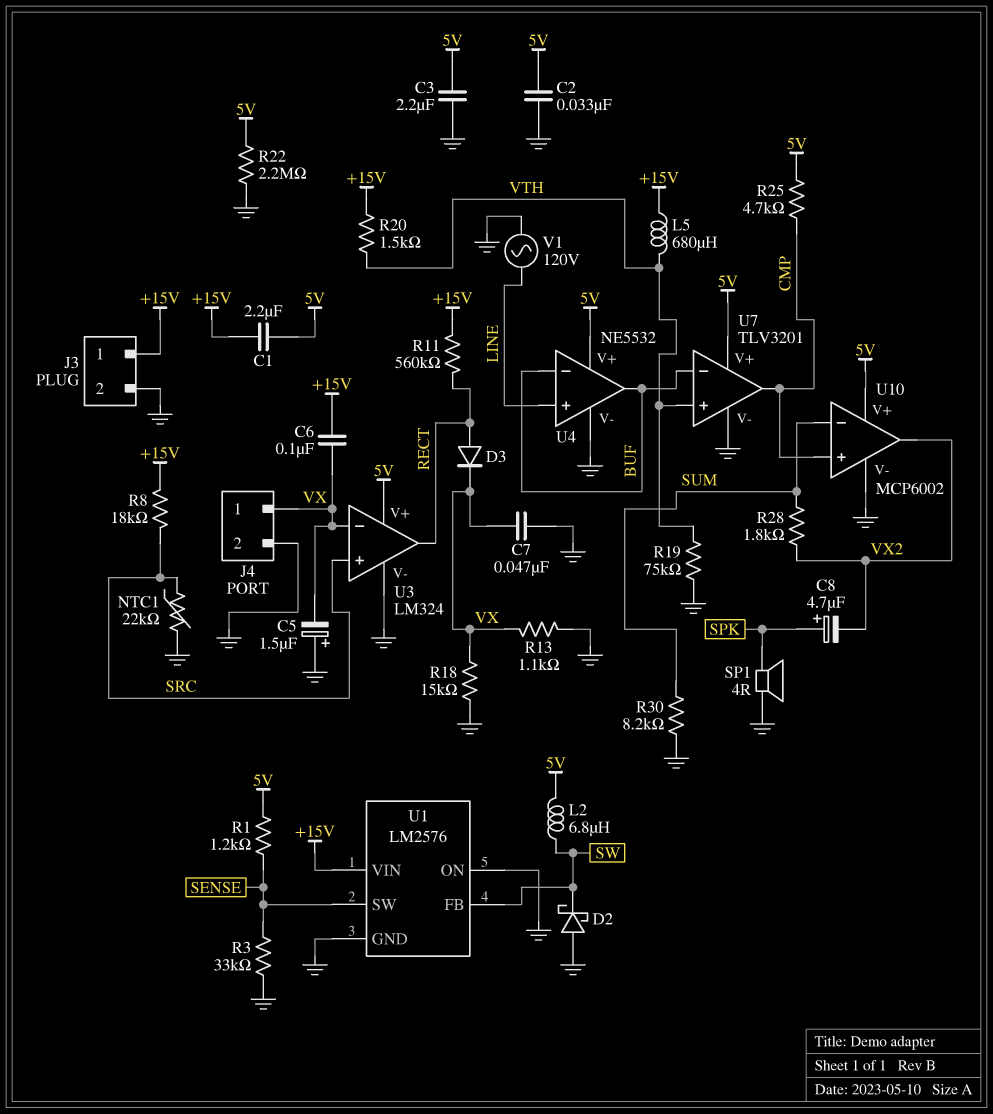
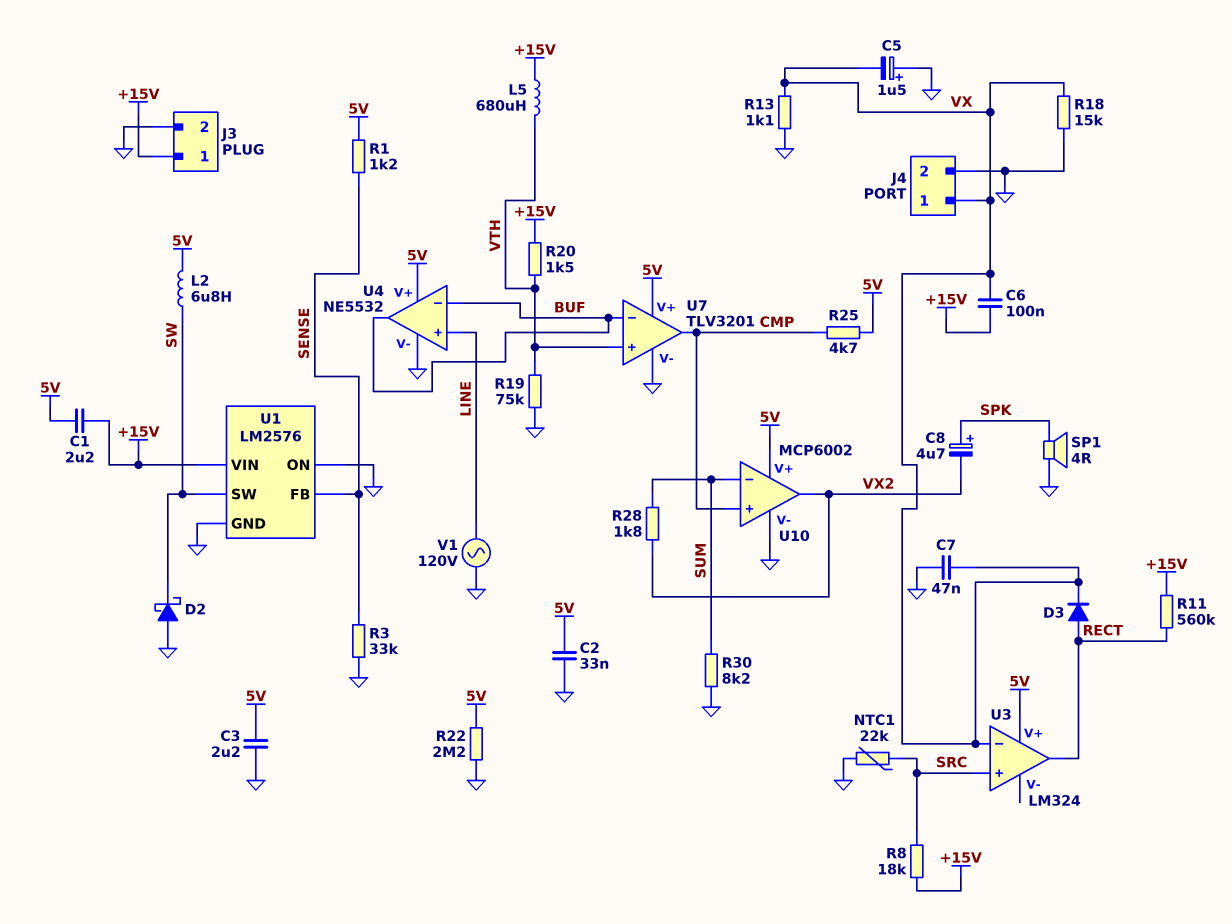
U1 pin FB: SW -> SENSE
U1 pin SW: SENSE -> SW
U3 pin V-: GND -> none

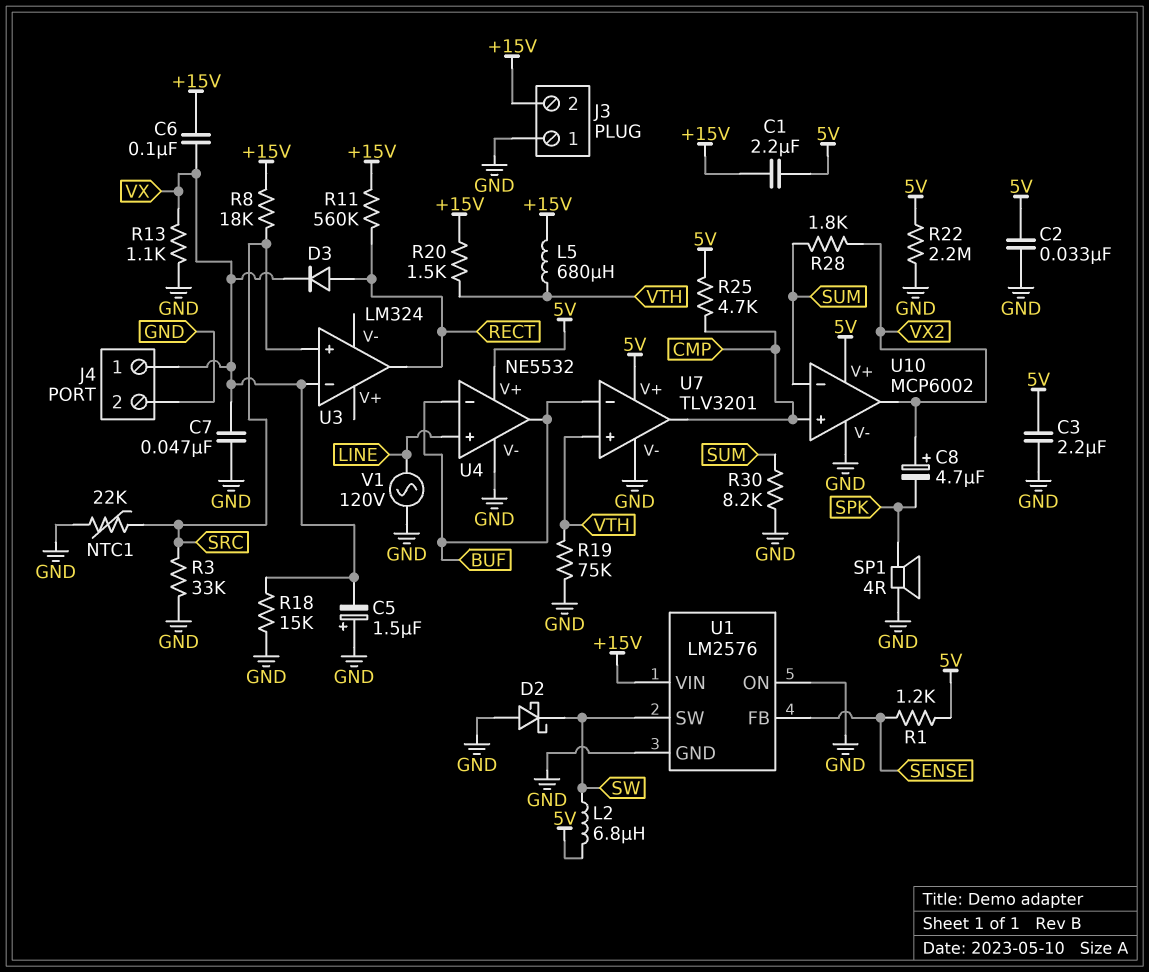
C8: 4.7uF (plus SPK, minus VX2) -> 4.7uF (plus VX2, minus SPK)
J3 pin 1: +15V -> GND
J3 pin 2: GND -> +15V
R3: 33k (GND, SENSE) -> 33k (GND, SRC)
U3 pin V+: 5V -> none

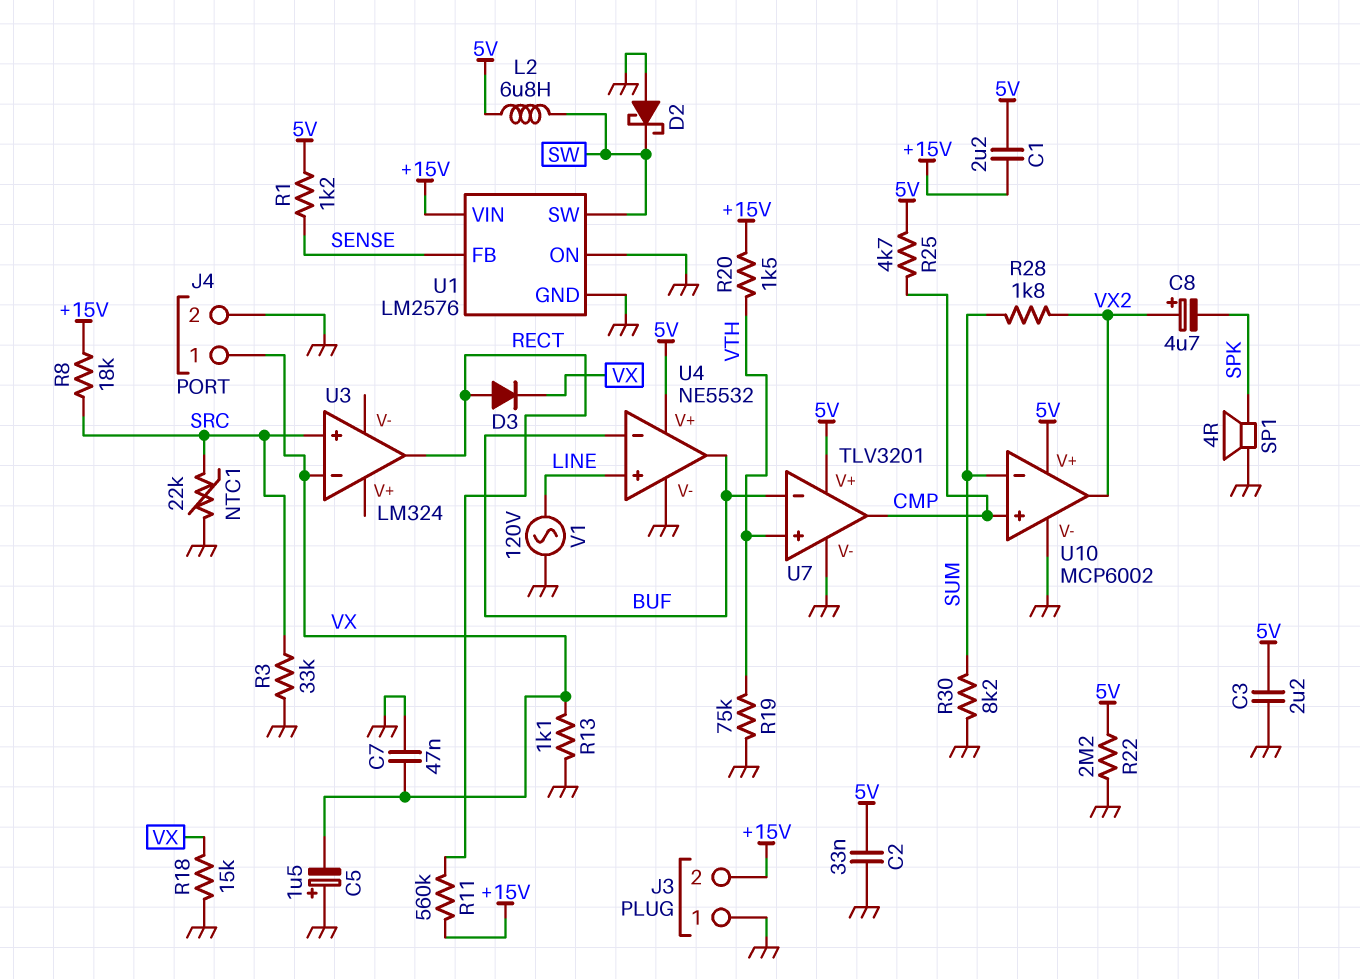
C6: 100nF (+15V, VX) -> none
L5: 680uH (+15V, VTH) -> none

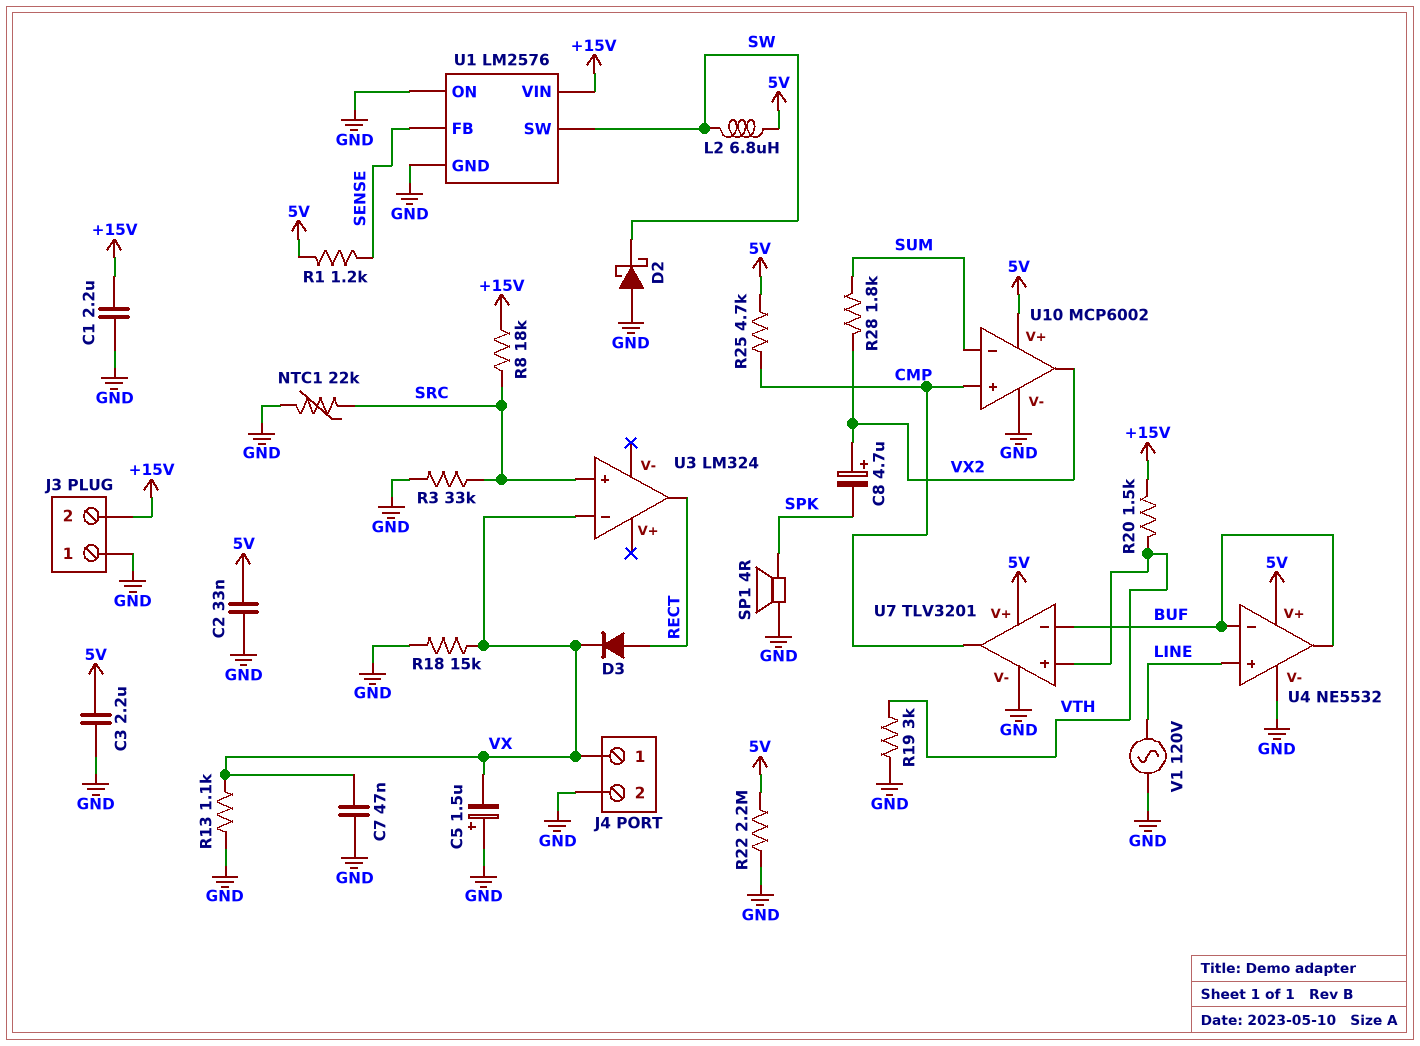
C1: 2.2uF (+15V, 5V) -> 2.2uF (+15V, GND)
R11: 560k (+15V, RECT) -> none
R19: 75k (GND, VTH) -> 3k (GND, VTH)
R30: 8.2k (GND, SUM) -> none

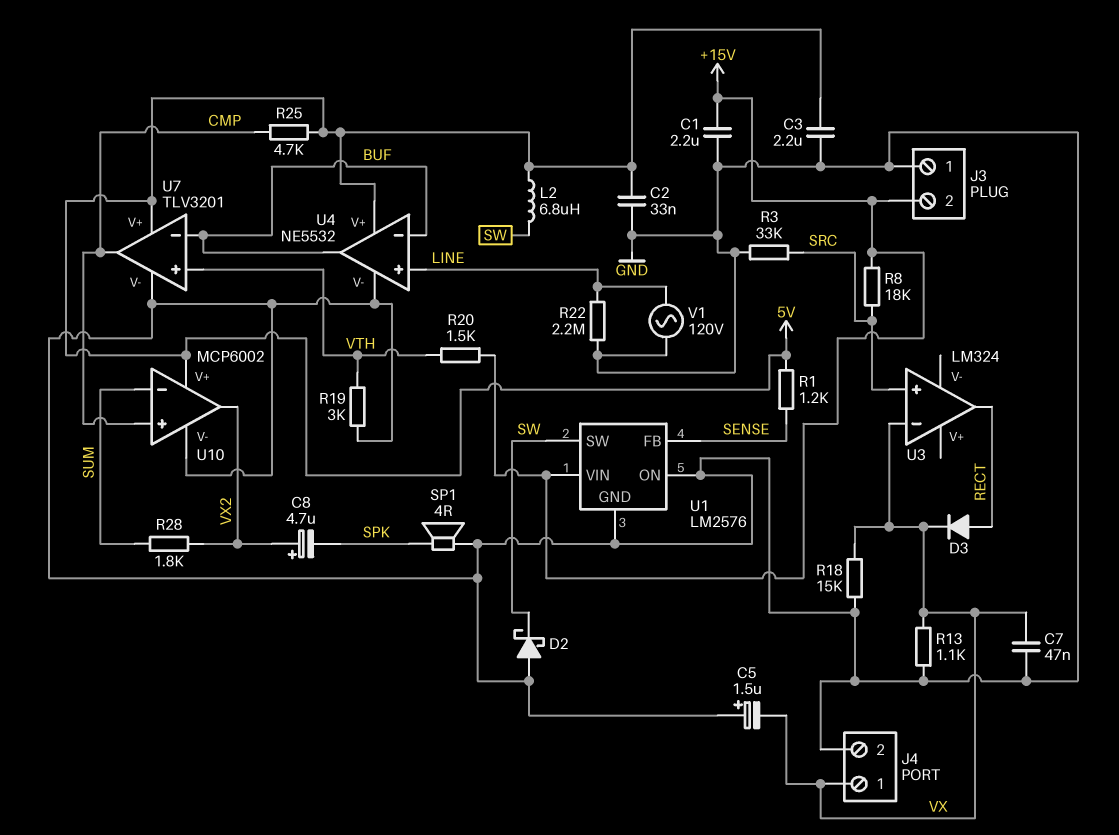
NTC1: 22k (GND, SRC) -> none
R22: 2.2M (5V, GND) -> 2.2M (GND, LINE)

